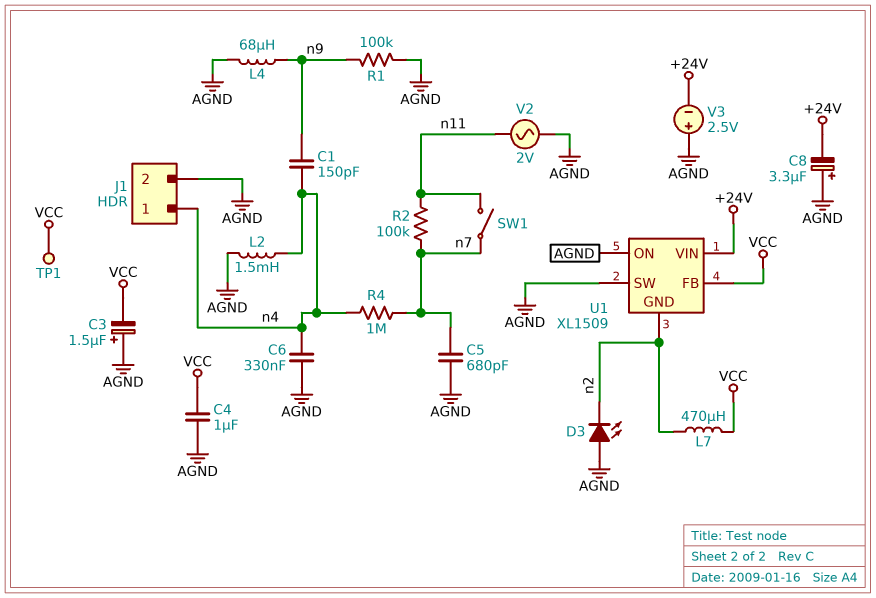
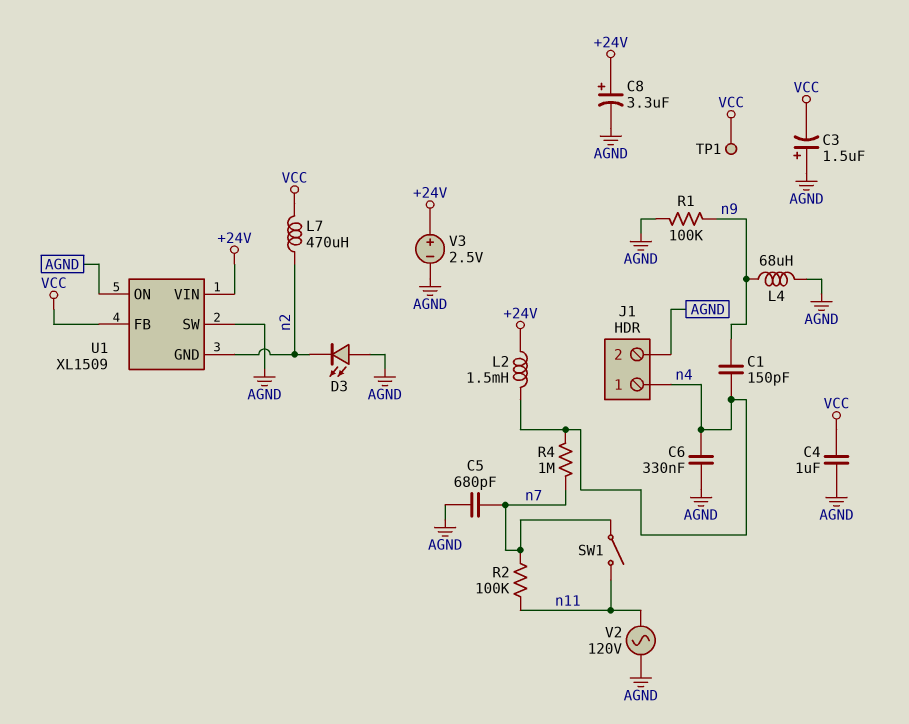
C8: 3.3uF (plus AGND, minus +24V) -> 3.3uF (plus +24V, minus AGND)
L2: 1.5mH (AGND, n4) -> 1.5mH (+24V, n4)
V2: AC 2V (AGND, n11) -> AC 120V (AGND, n11)
V3: 2.5V (plus AGND, minus +24V) -> 2.5V (plus +24V, minus AGND)

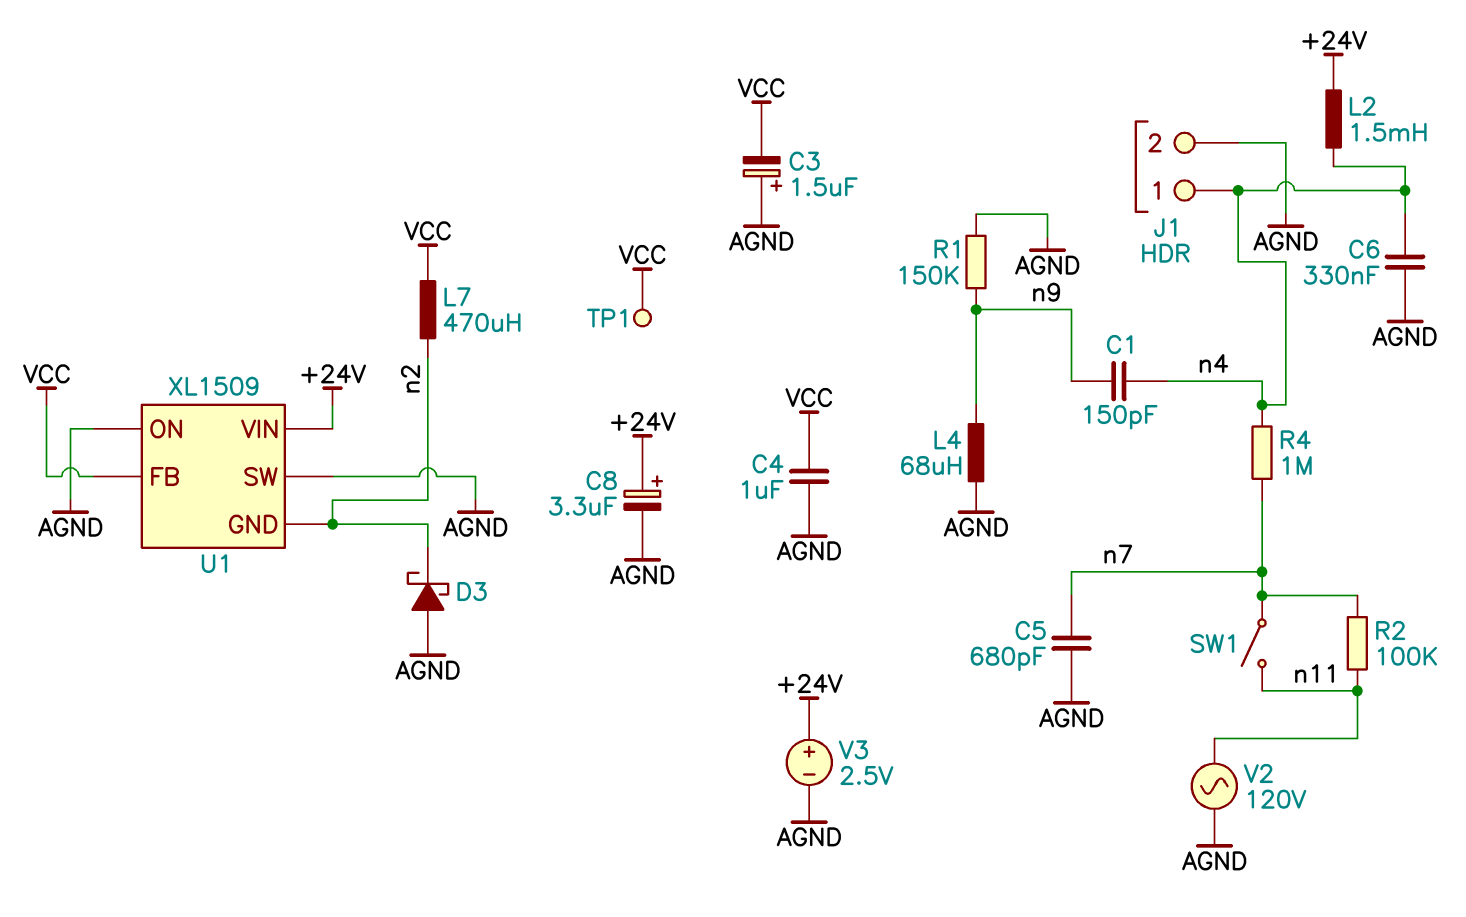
D3: LED (A AGND, K n2) -> schottky (A AGND, K n2)
R1: 100k (AGND, n9) -> 150k (AGND, n9)

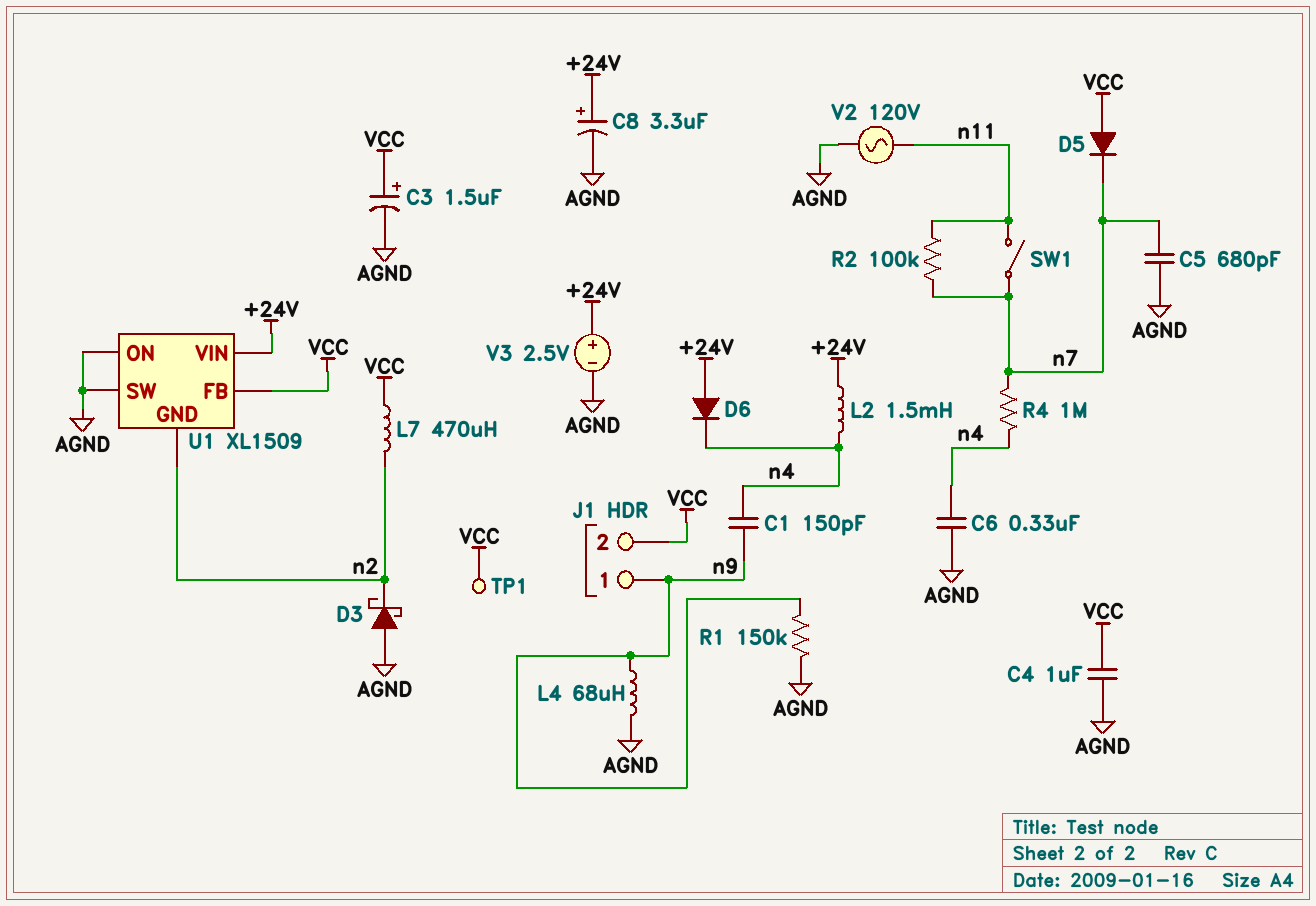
C3: 1.5uF (plus AGND, minus VCC) -> 1.5uF (plus VCC, minus AGND)
D5: none -> diode (A VCC, K n7)
D6: none -> diode (A +24V, K n4)
J1 pin 1: n4 -> n9
J1 pin 2: AGND -> VCC

